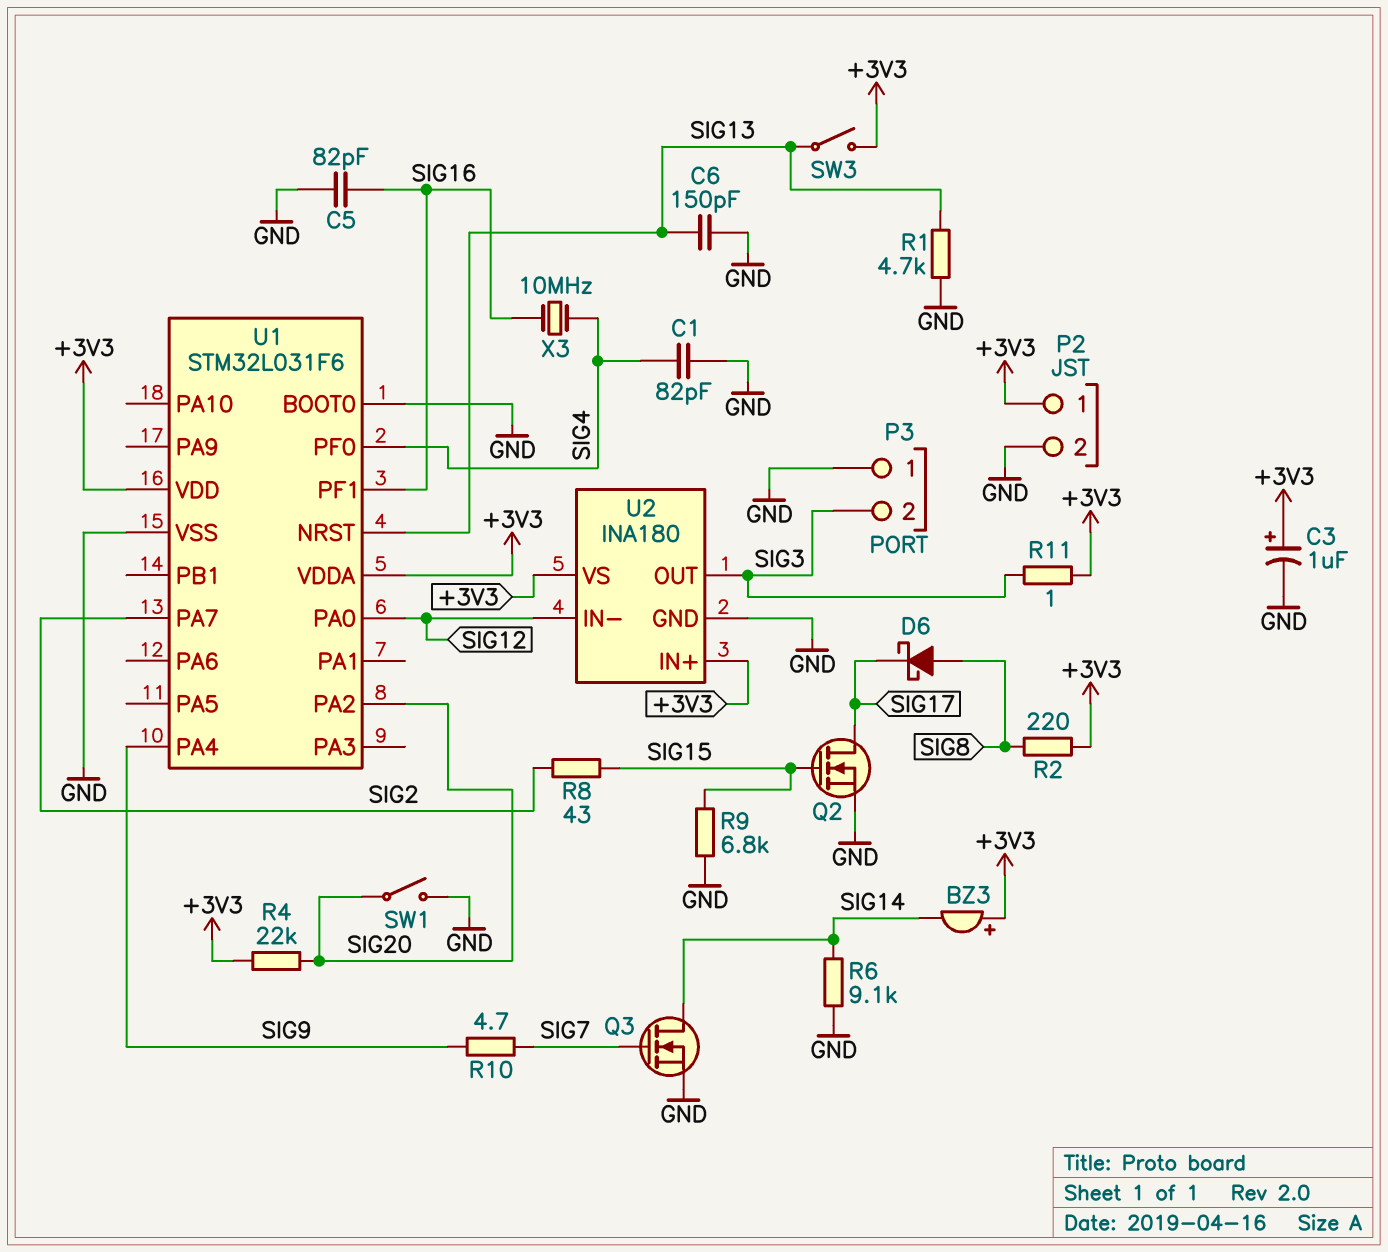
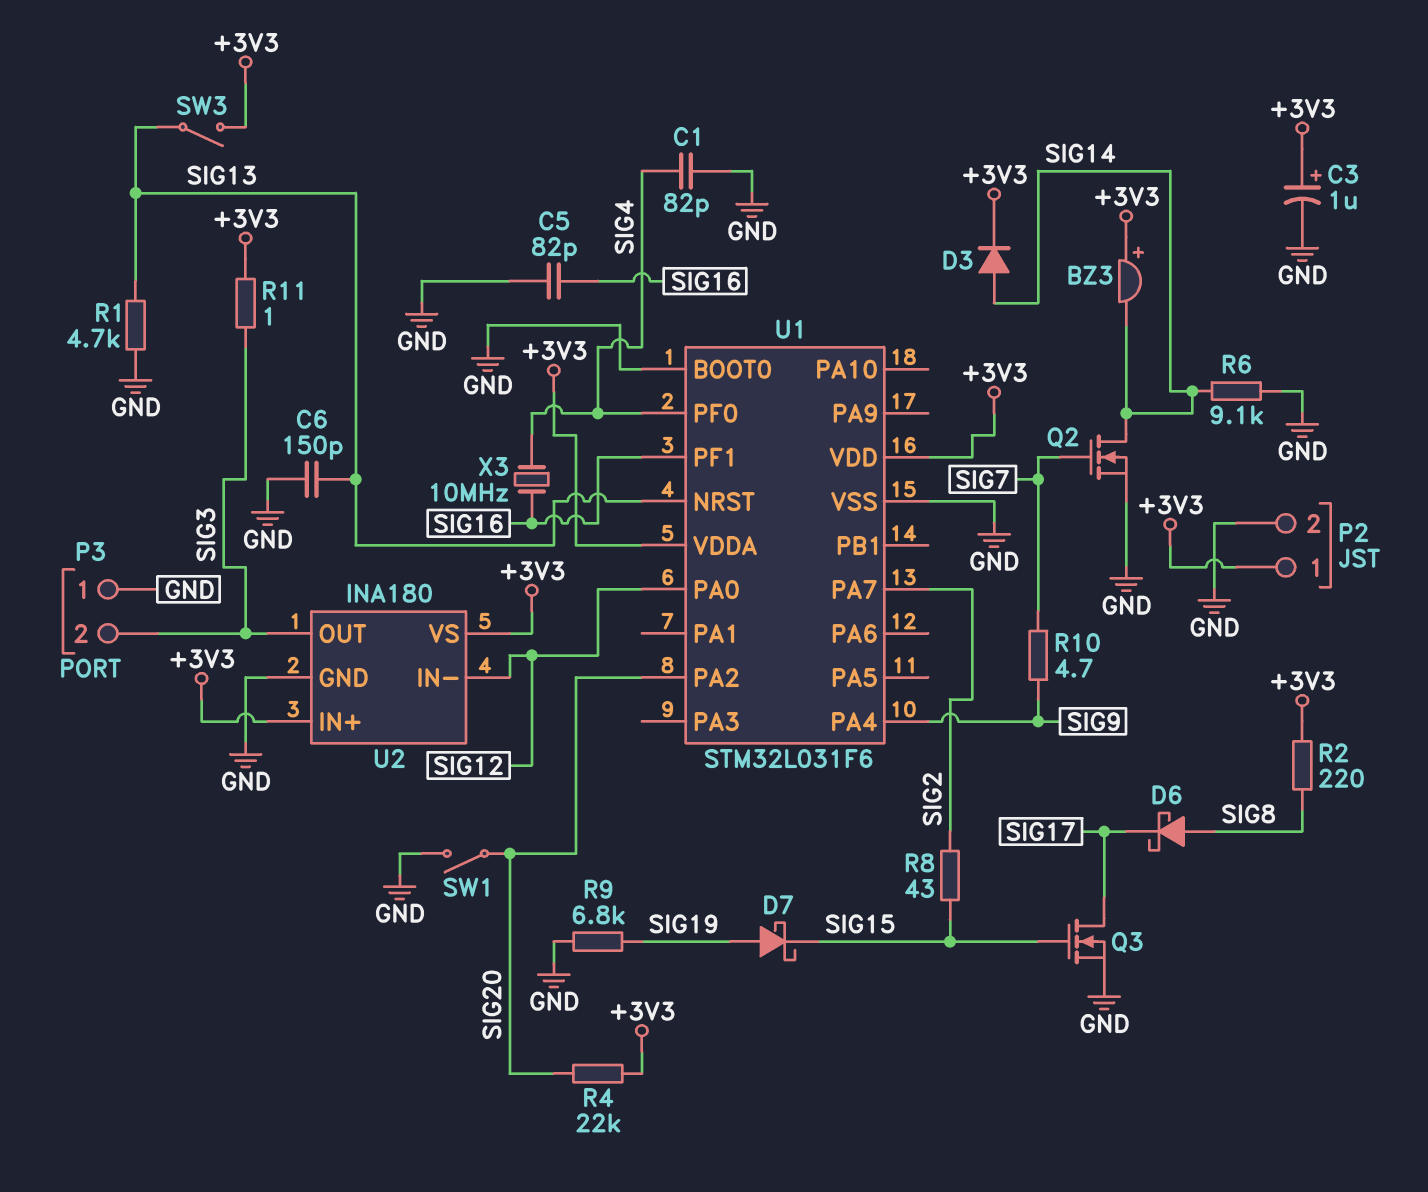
D3: none -> diode (A SIG14, K +3V3)
D7: none -> schottky (A SIG19, K SIG15)
Q2: NMOS (G SIG15, D SIG17, S GND) -> NMOS (G SIG7, D SIG14, S GND)
Q3: NMOS (G SIG7, D SIG14, S GND) -> NMOS (G SIG15, D SIG17, S GND)
R9: 6.8k (GND, SIG15) -> 6.8k (GND, SIG19)

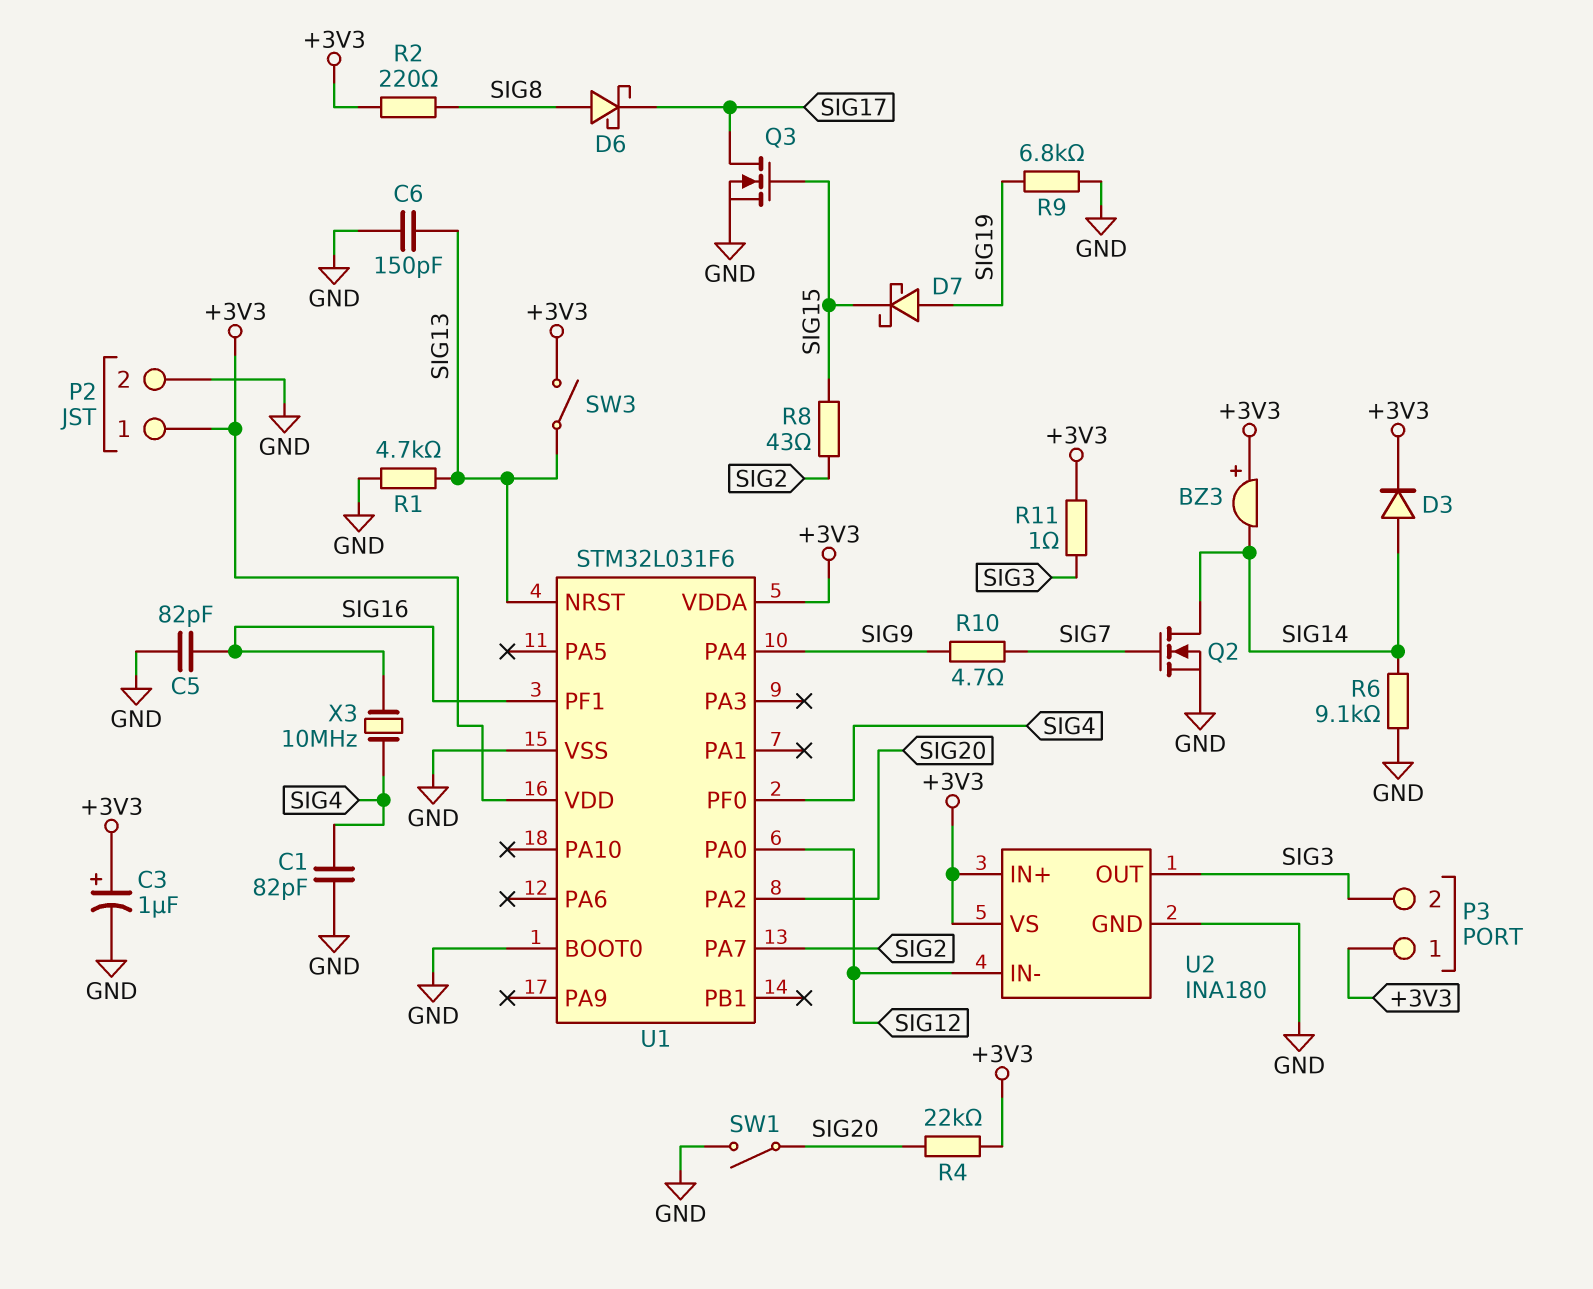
P3 pin 1: GND -> +3V3

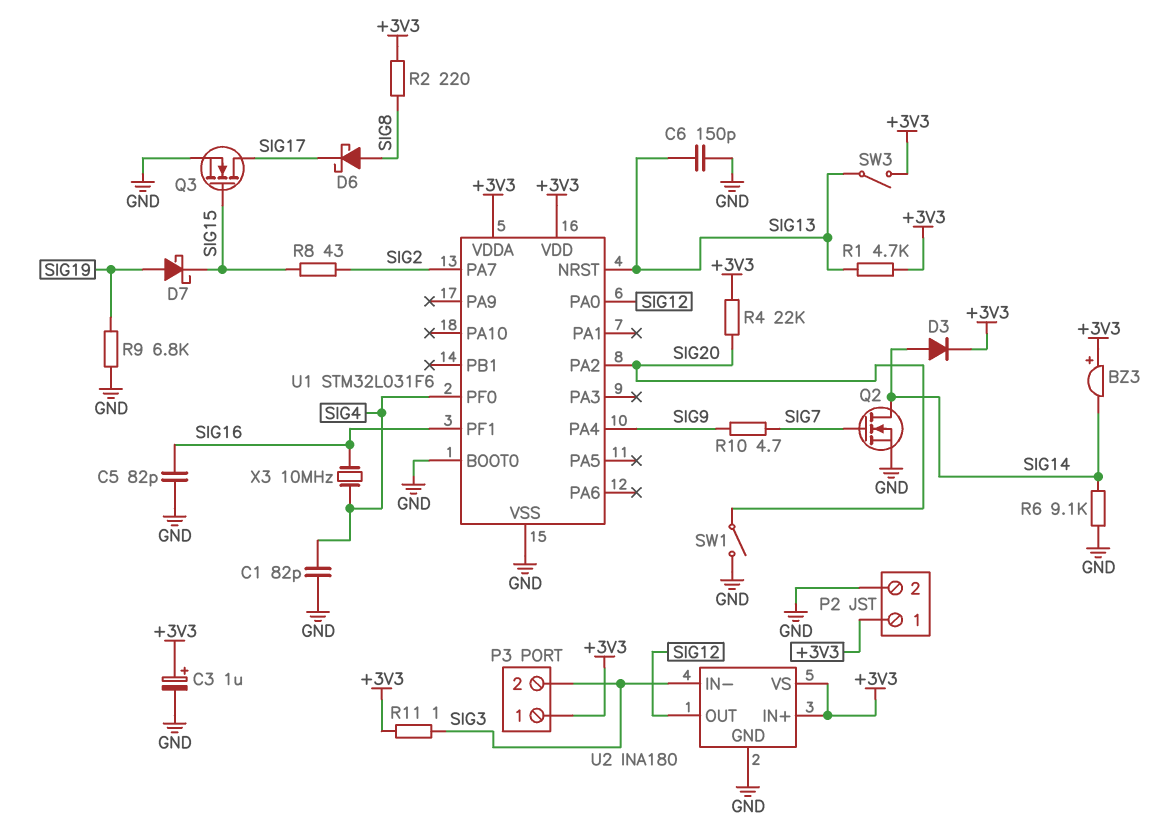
R1: 4.7k (GND, SIG13) -> 4.7k (+3V3, SIG13)
U2 pin IN-: SIG12 -> SIG3
U2 pin OUT: SIG3 -> SIG12

